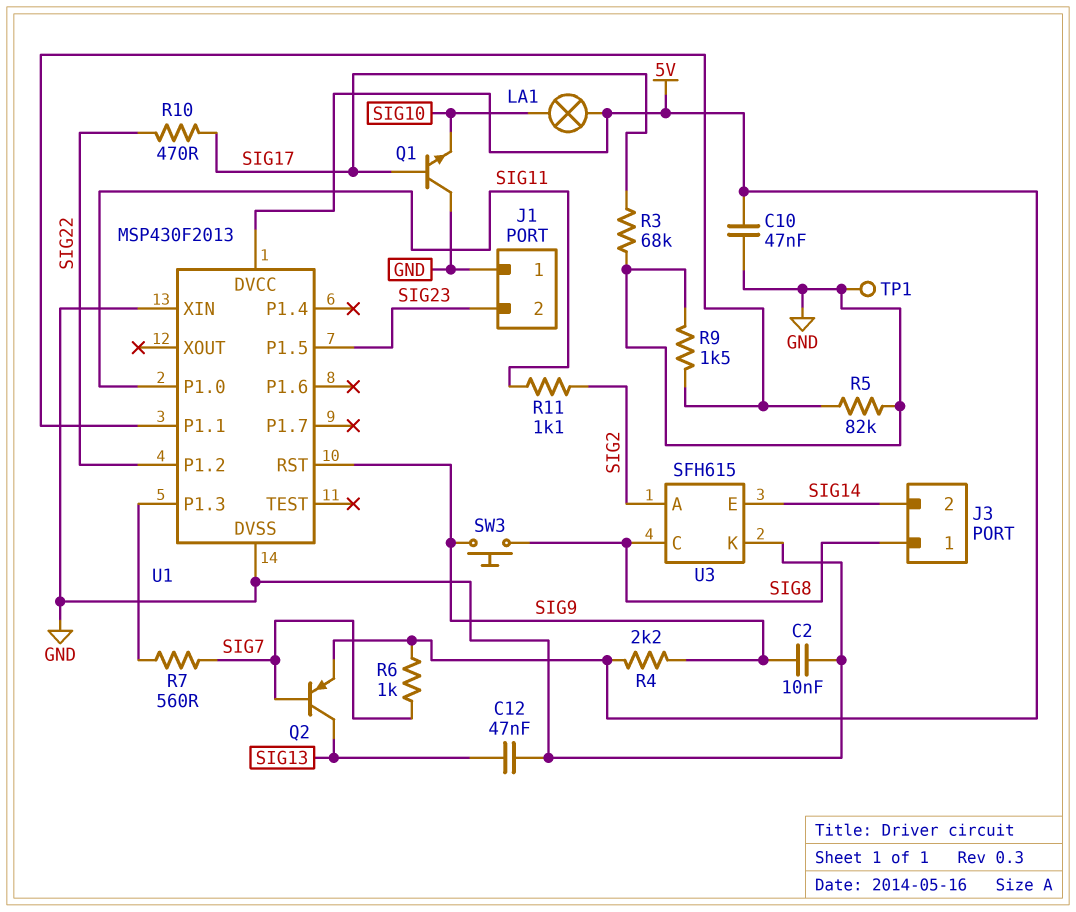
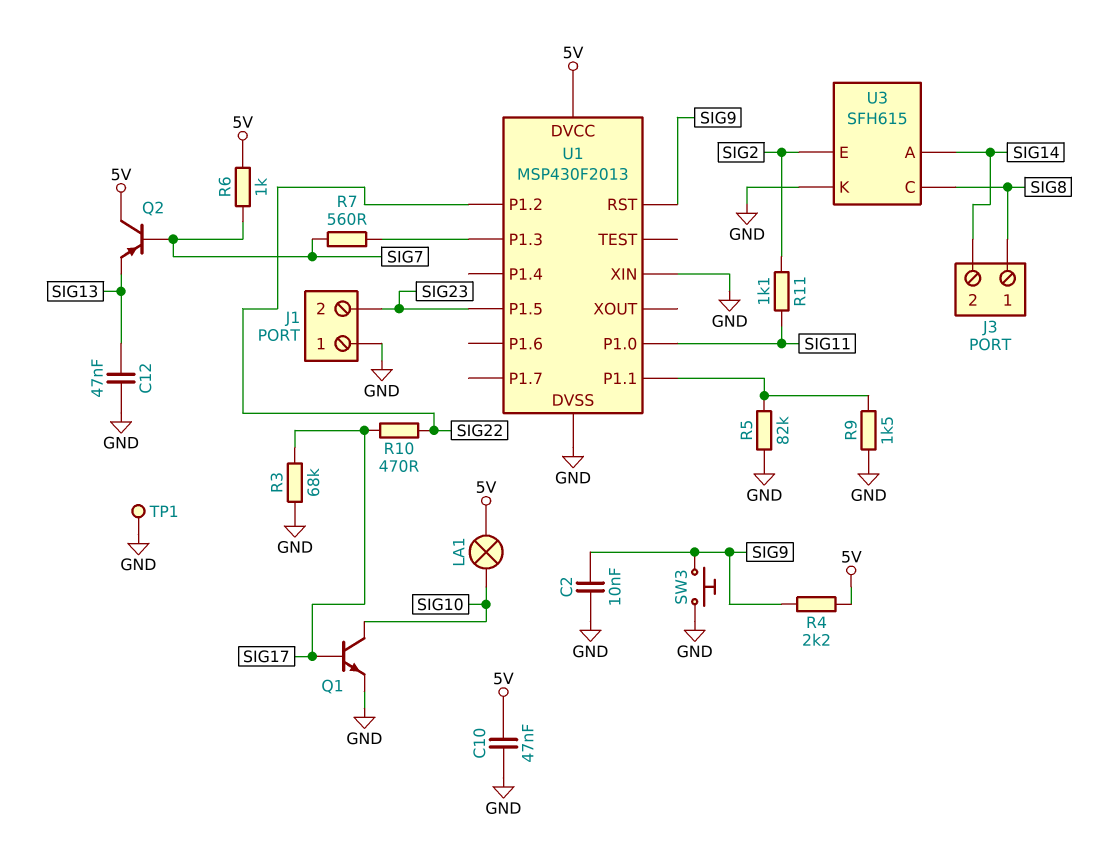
Q1: NPN (B SIG17, C GND, E SIG10) -> NPN (B SIG17, C SIG10, E GND)
Q2: PNP (B SIG7, C SIG13, E 5V) -> PNP (B SIG7, C 5V, E SIG13)
SW3: button (SIG8, SIG9) -> button (GND, SIG9)
U3 pin A: SIG2 -> SIG14
U3 pin E: SIG14 -> SIG2

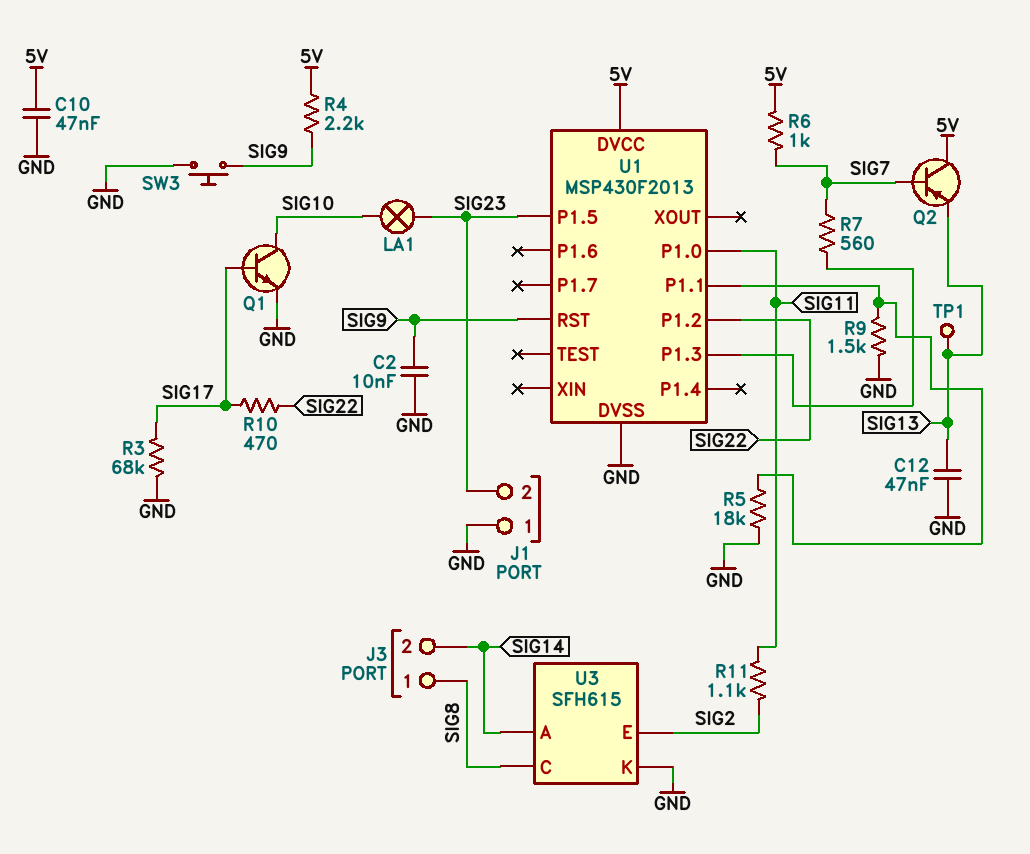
LA1: lamp (5V, SIG10) -> lamp (SIG10, SIG23)
R5: 82k (GND, U1/P1.1) -> 18k (GND, U1/P1.1)
TP1: test point (GND) -> test point (SIG13)
U1 pin XIN: GND -> none

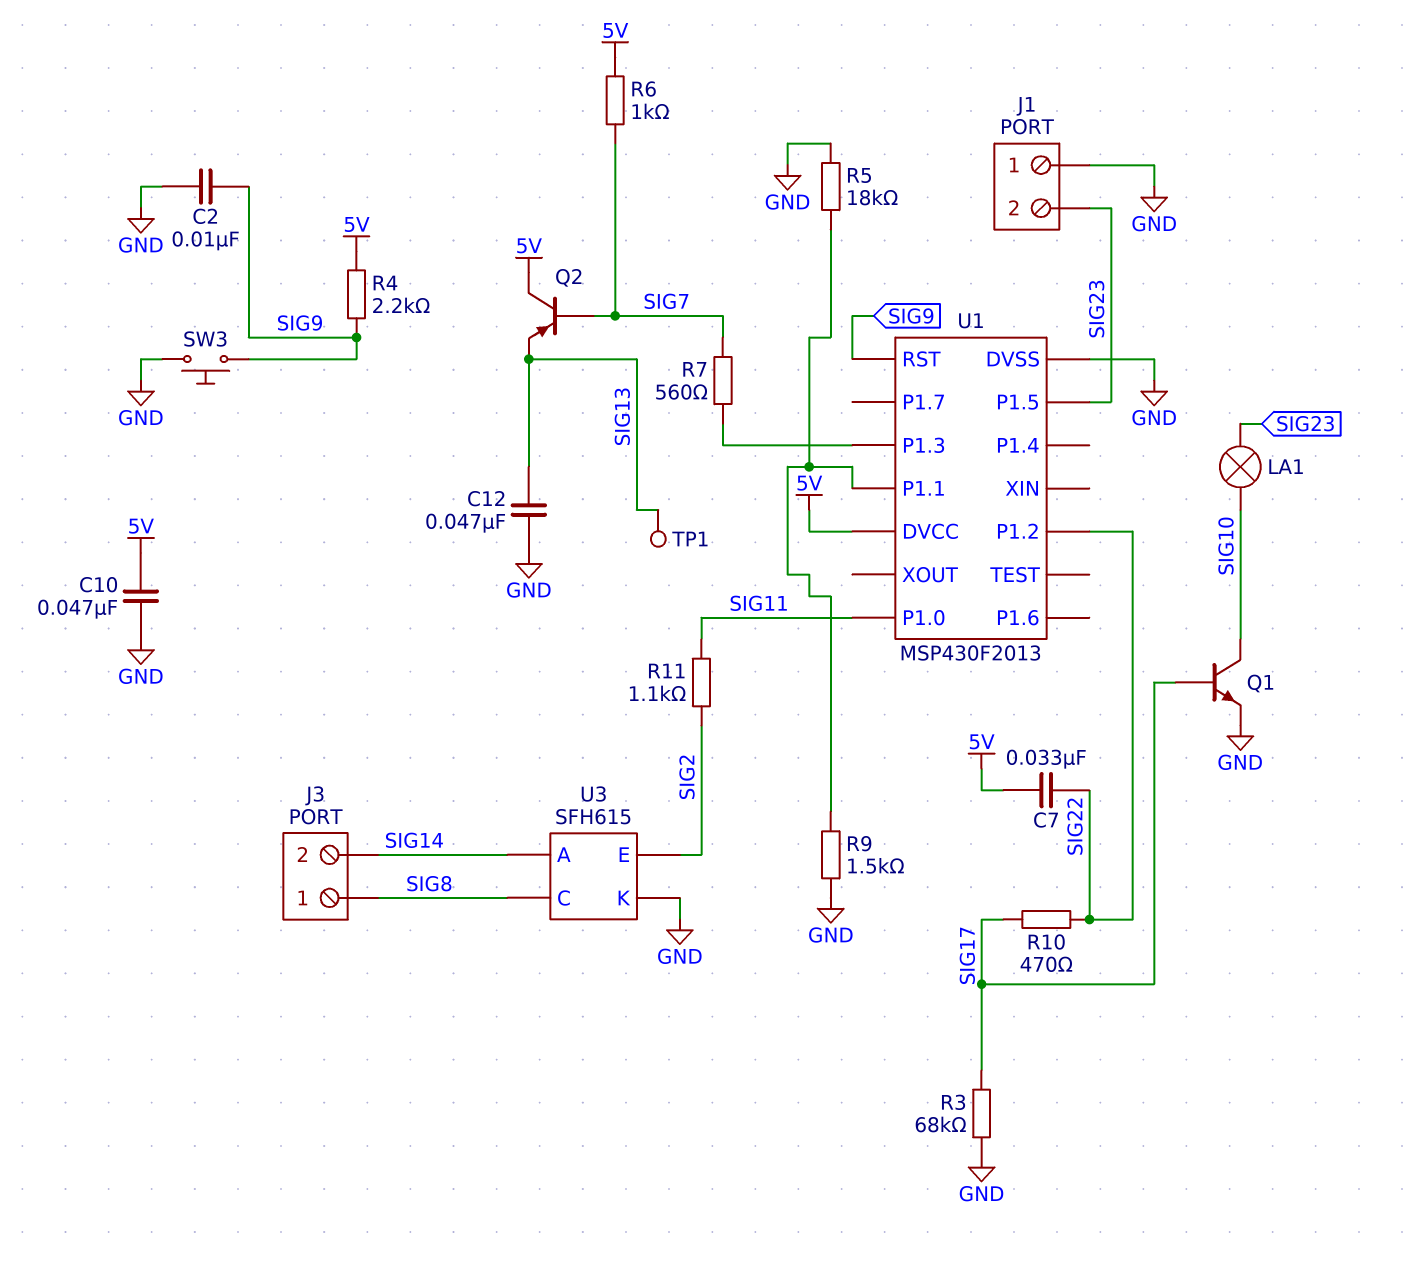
C7: none -> 33nF (5V, SIG22)

